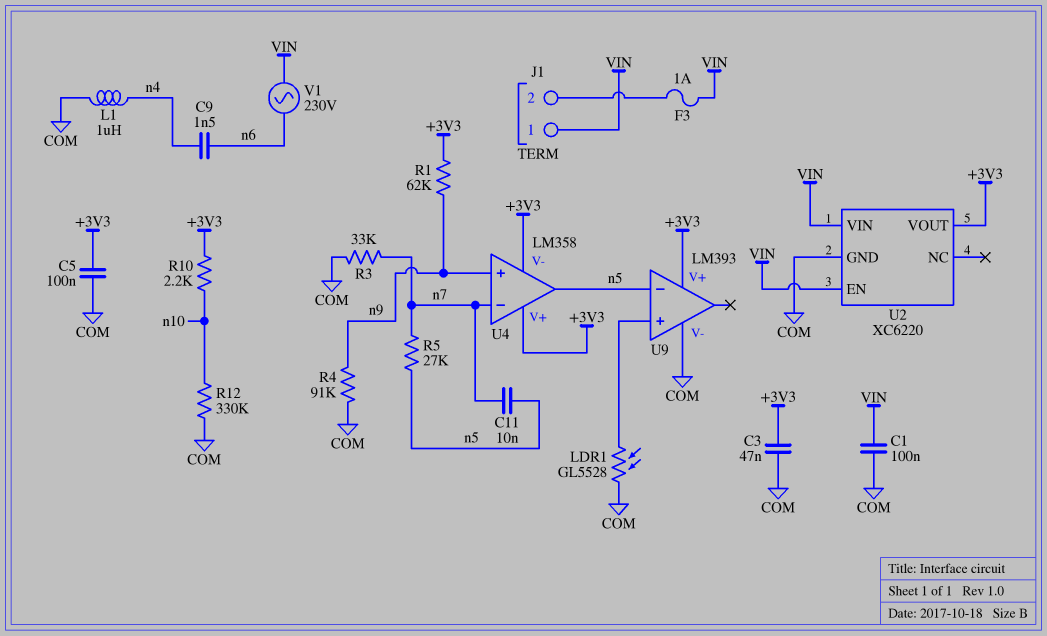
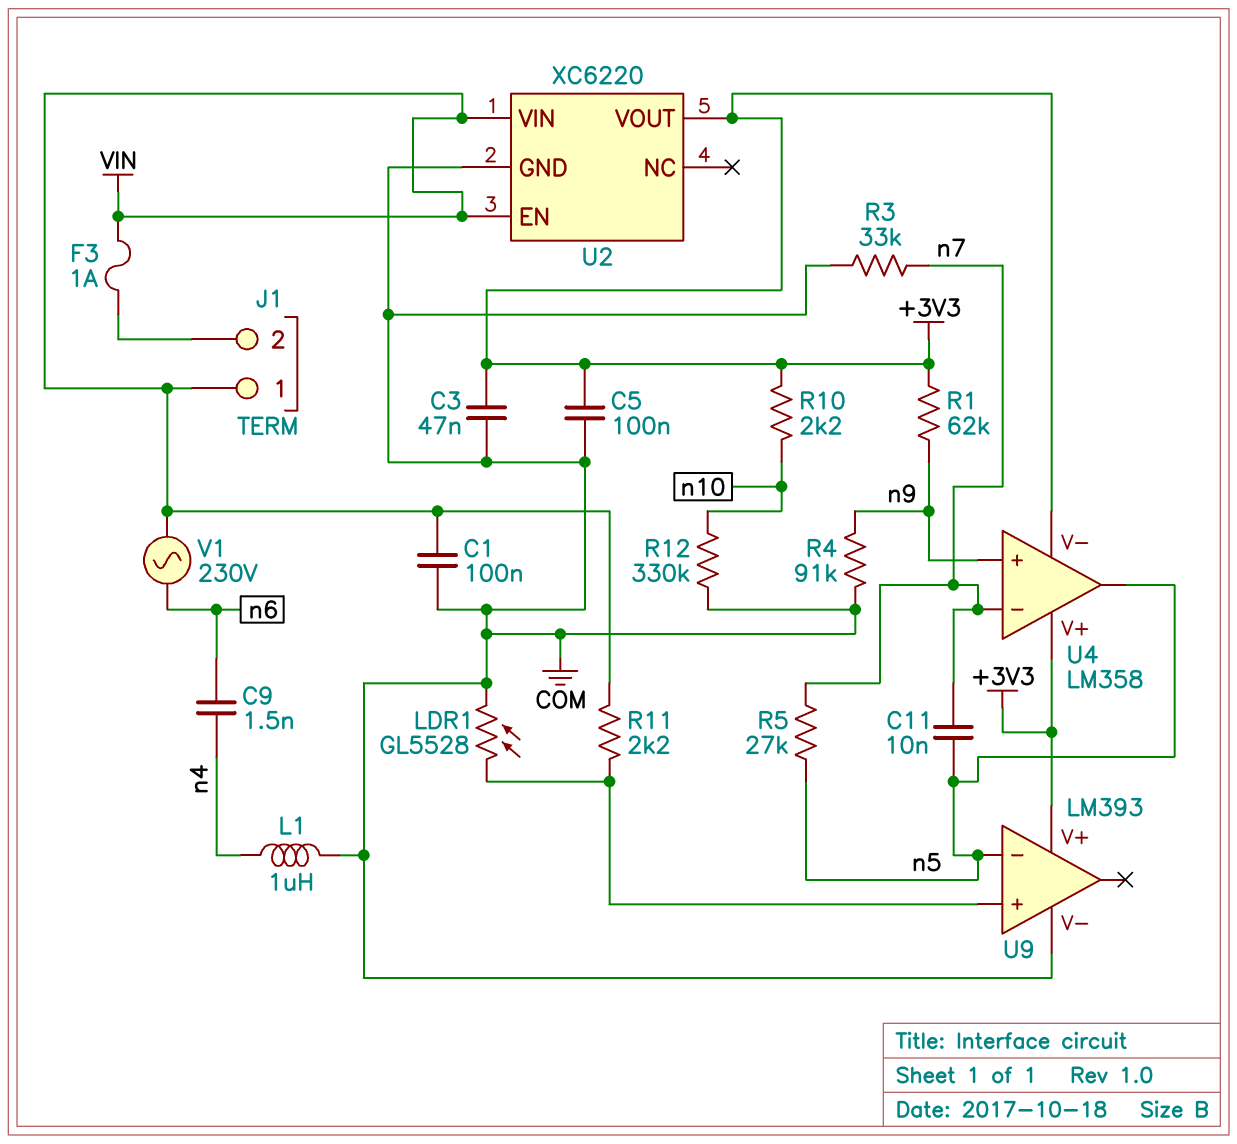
R11: none -> 2.2k (U9/in+, VIN)

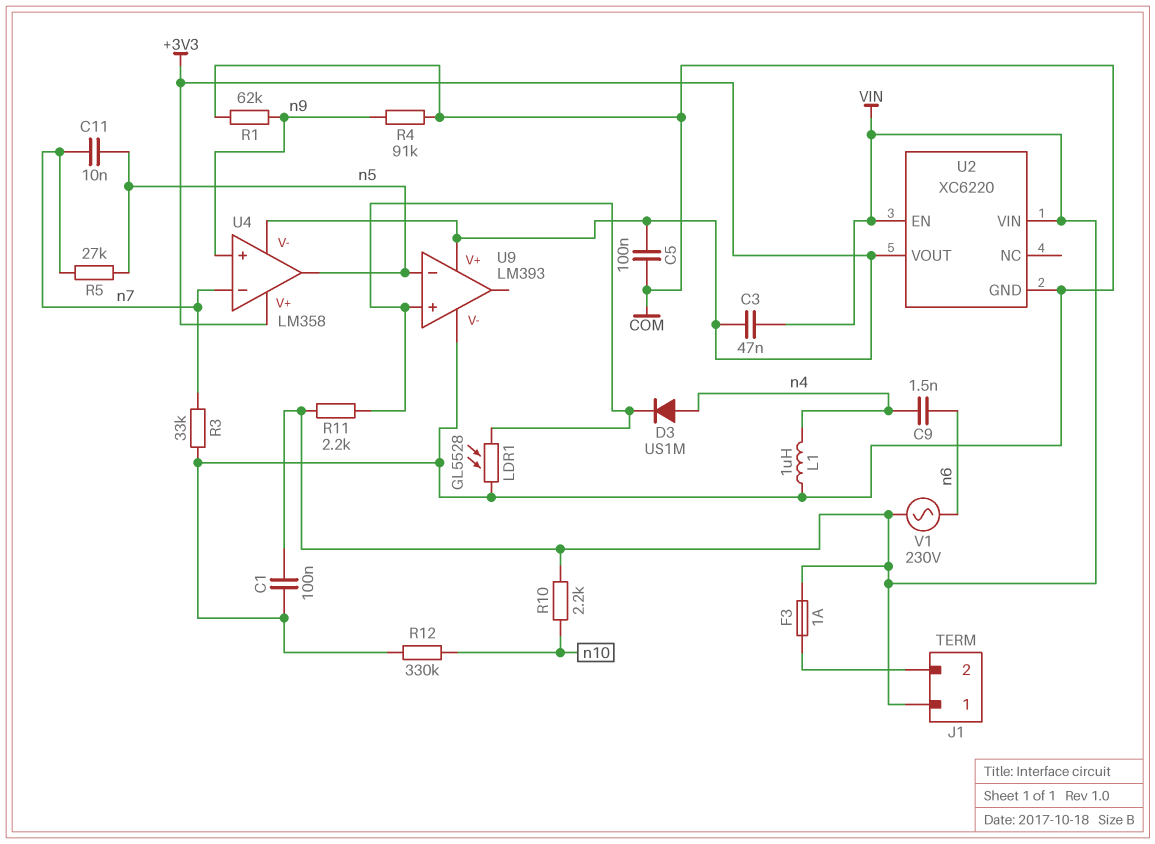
C3: 47nF (+3V3, COM) -> 47nF (+3V3, VIN)
D3: none -> diode US1M (A n4, K U9/in+)
R1: 62k (+3V3, n9) -> 62k (COM, n9)
R10: 2.2k (+3V3, n10) -> 2.2k (VIN, n10)

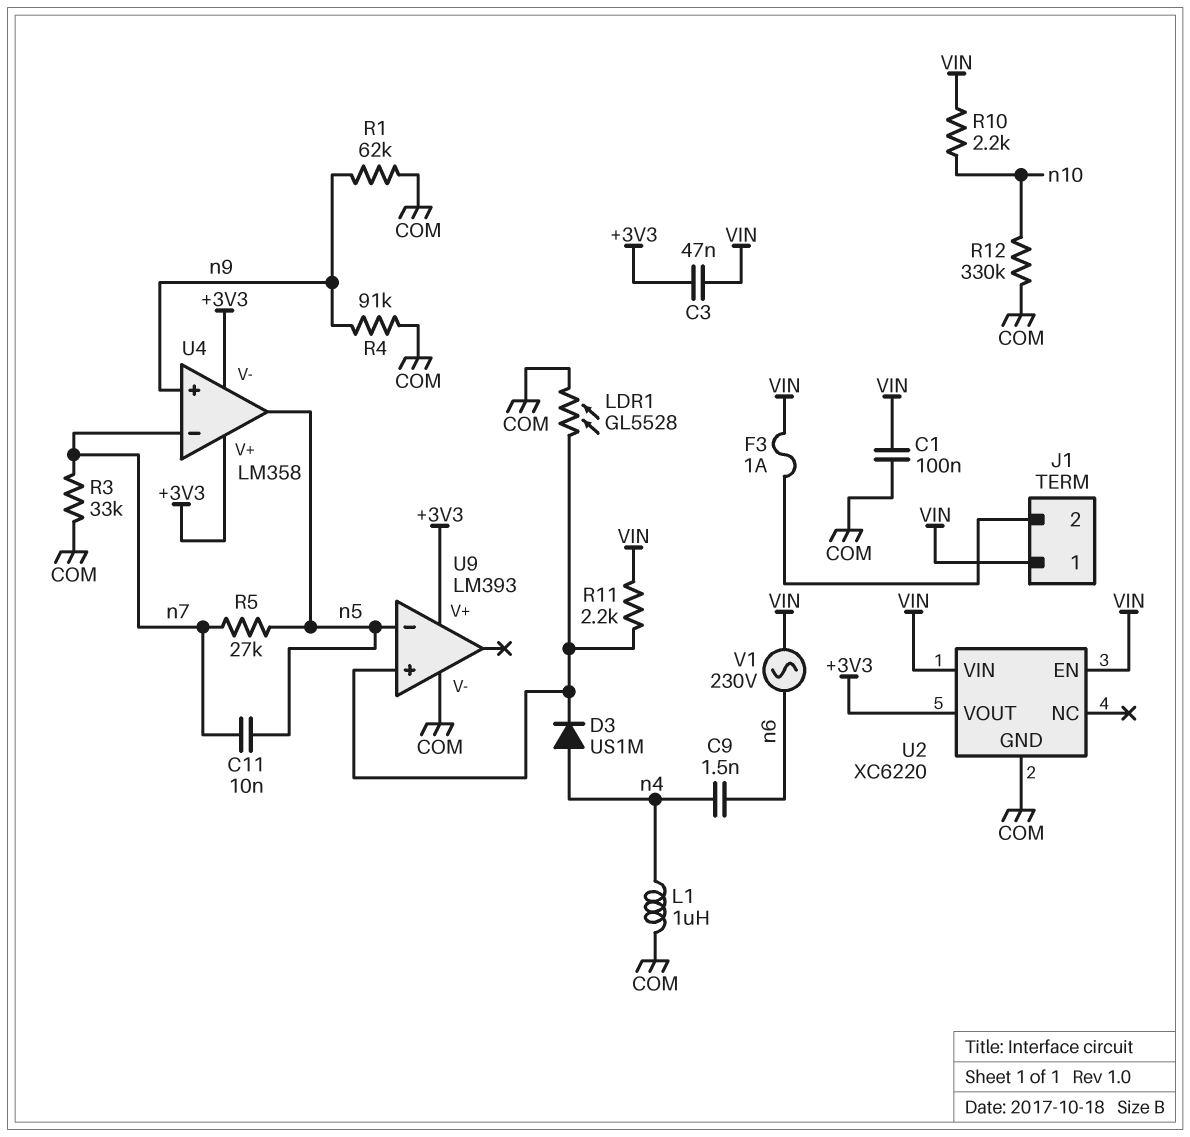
C5: 100nF (+3V3, COM) -> none

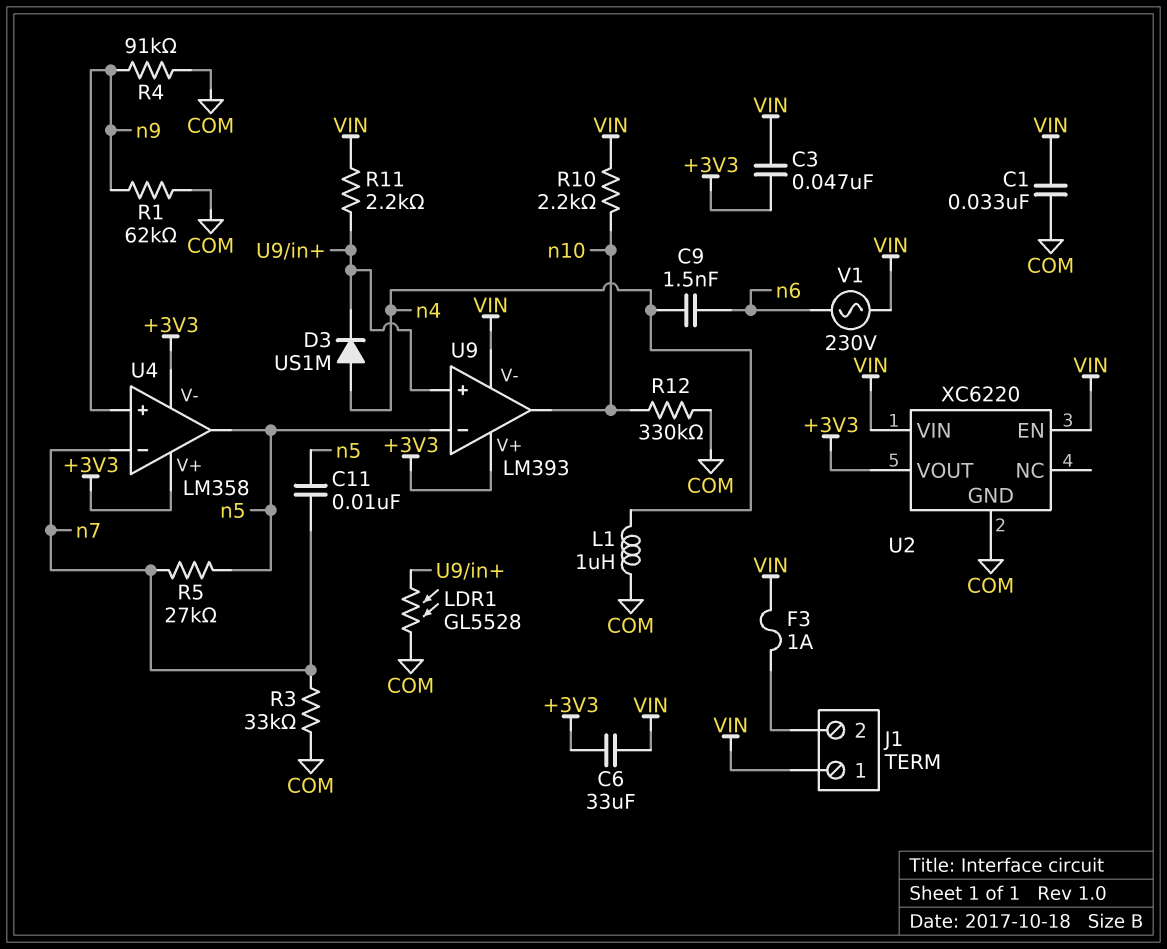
C1: 100nF (COM, VIN) -> 33nF (COM, VIN)
C6: none -> 33uF (+3V3, VIN)
U9 pin V-: COM -> VIN
U9 pin out: none -> n10

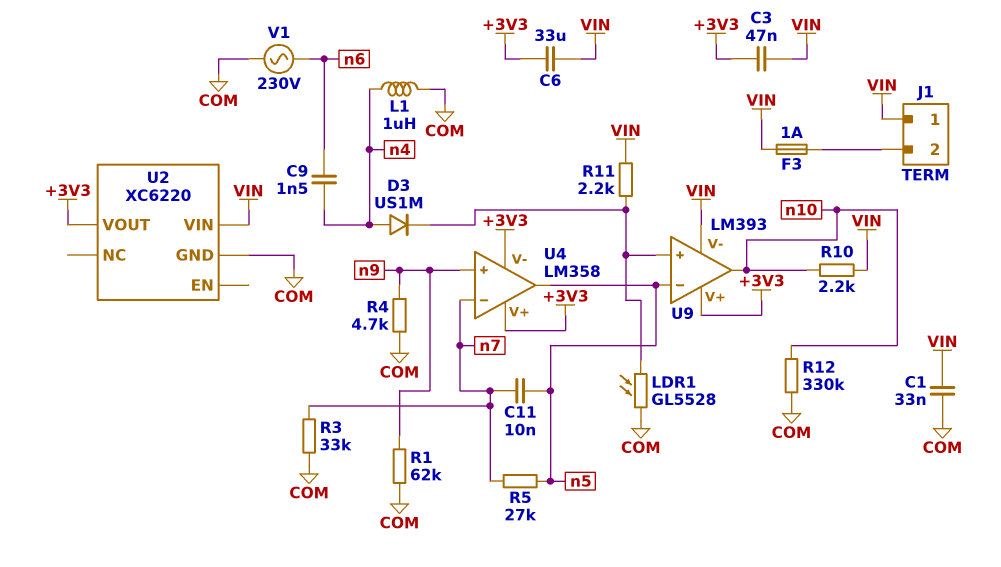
R4: 91k (COM, n9) -> 4.7k (COM, n9)
U2 pin EN: VIN -> none
V1: AC 230V (VIN, n6) -> AC 230V (COM, n6)

